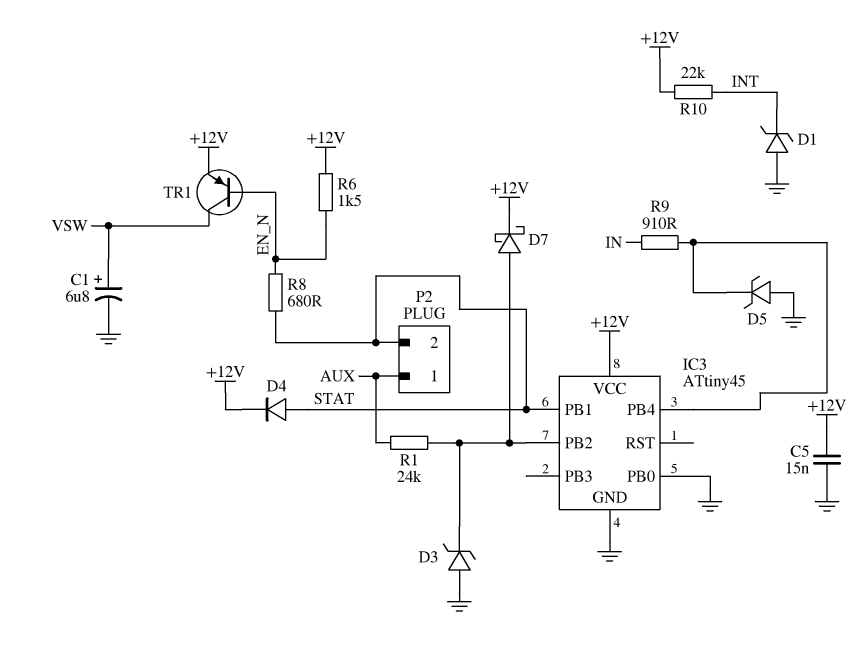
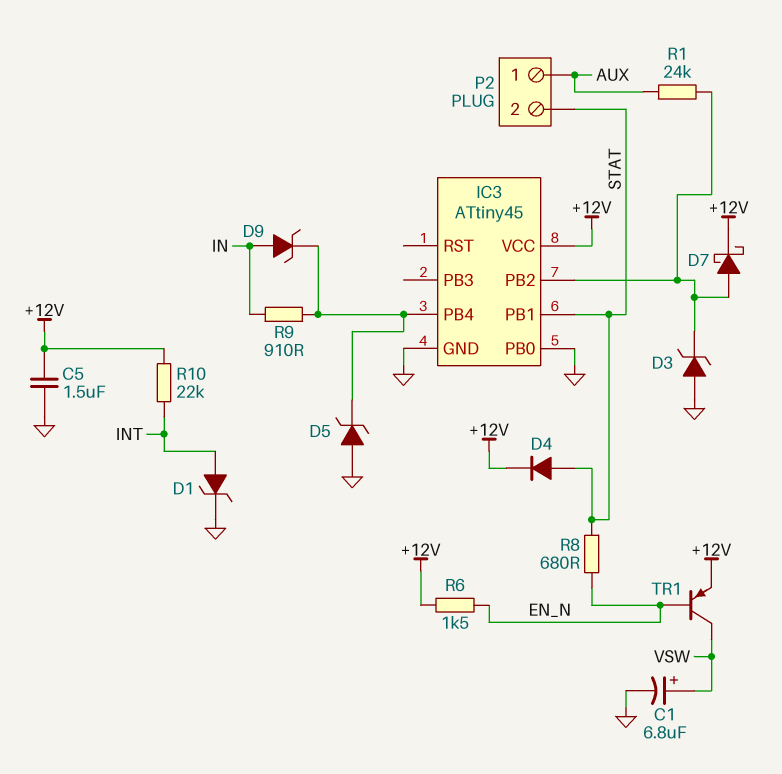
C5: 15nF (+12V, GND) -> 1.5uF (+12V, GND)
D1: zener (A GND, K INT) -> zener (A INT, K GND)
D9: none -> zener (A IN, K IC3/PB4)

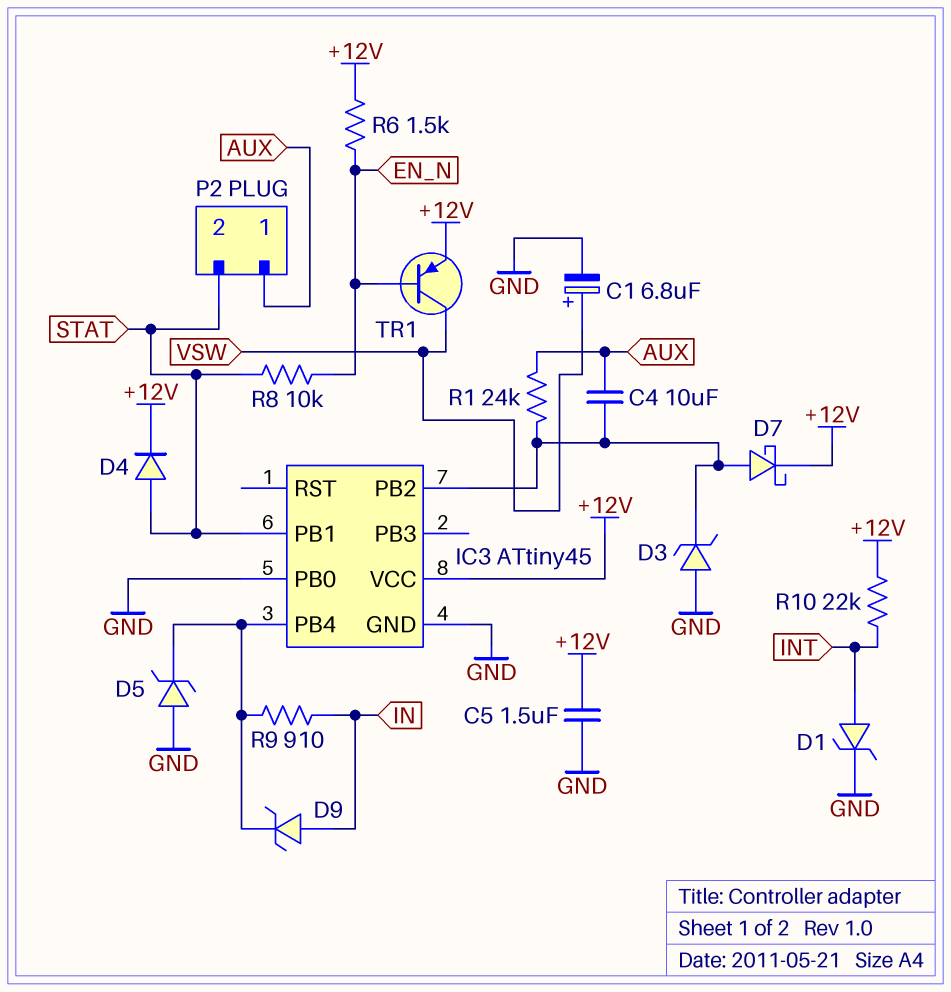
C4: none -> 10uF (AUX, IC3/PB2)
R8: 680 (EN_N, STAT) -> 10k (EN_N, STAT)

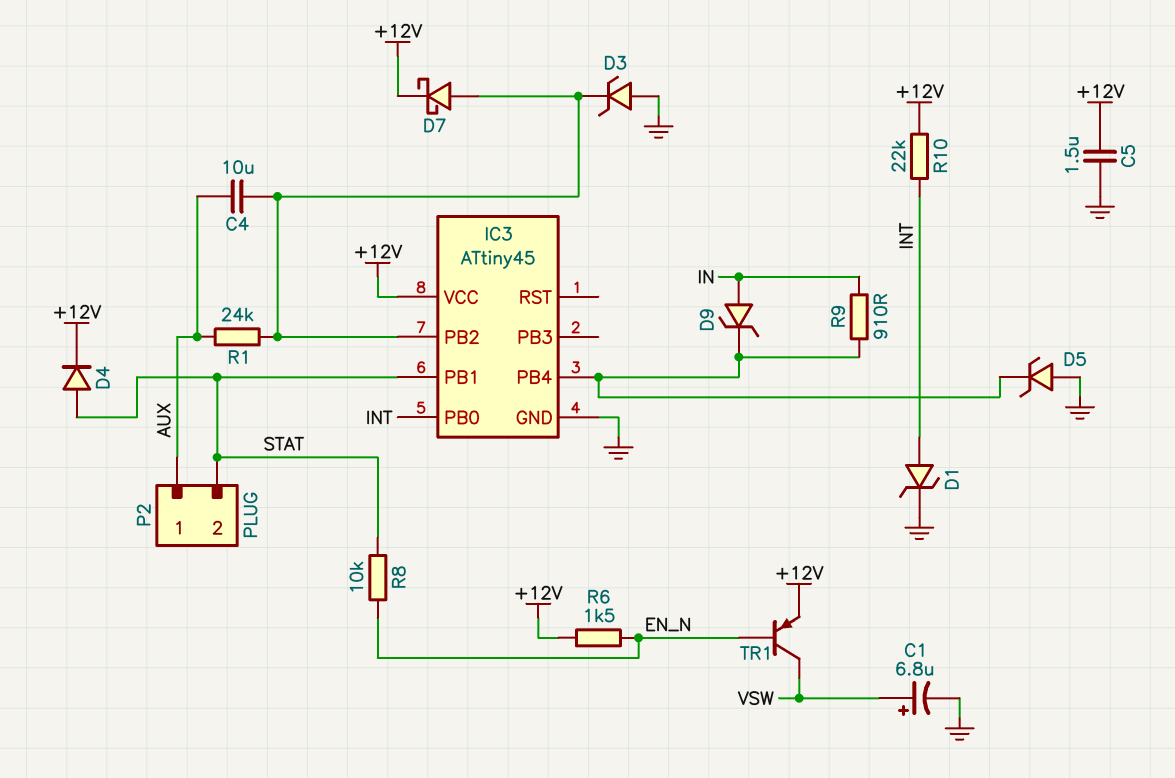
IC3 pin PB0: GND -> INT

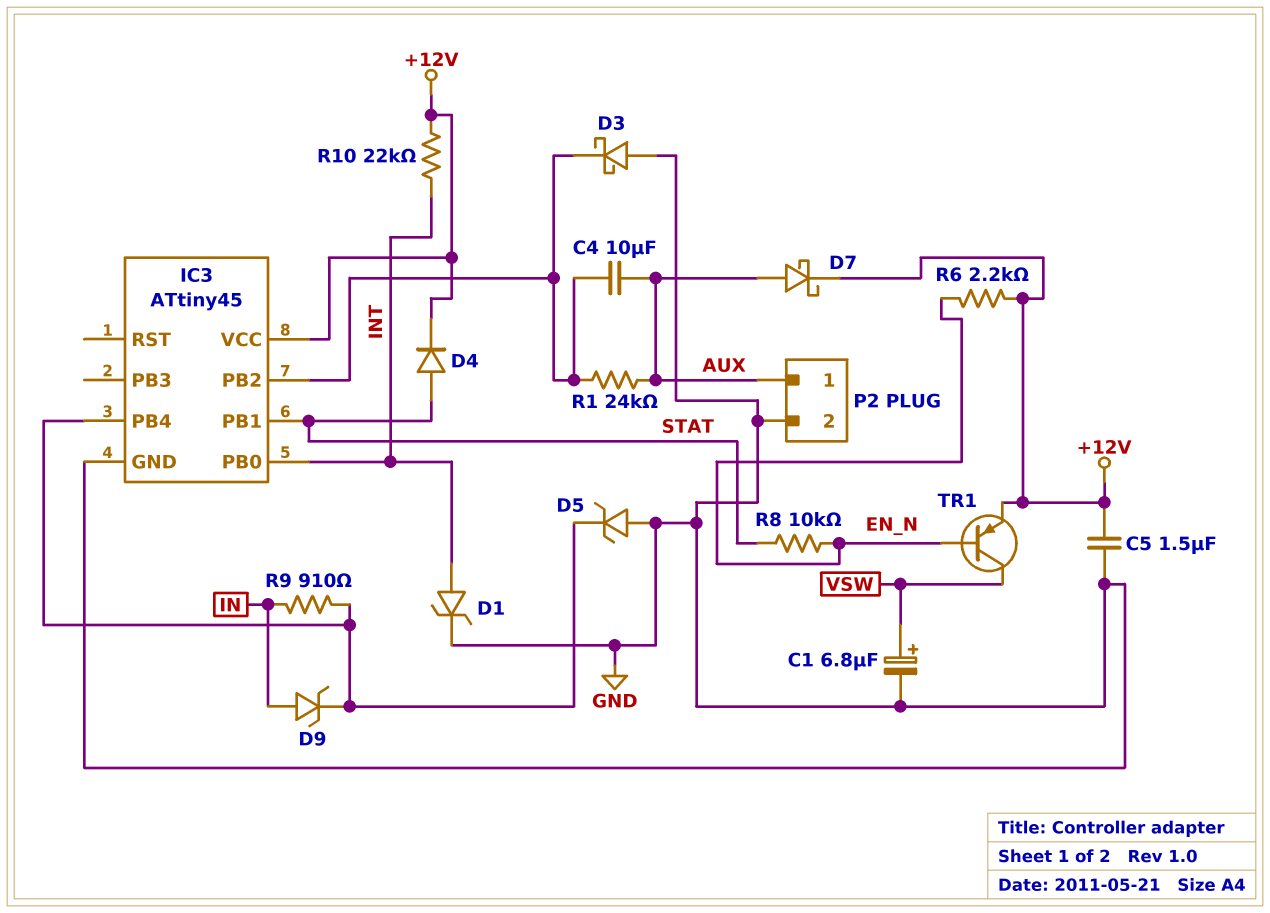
D3: zener (A GND, K IC3/PB2) -> schottky (A GND, K IC3/PB2)
D7: schottky (A IC3/PB2, K +12V) -> schottky (A AUX, K +12V)
P2 pin 2: STAT -> GND
R6: 1.5k (+12V, EN_N) -> 2.2k (+12V, EN_N)

